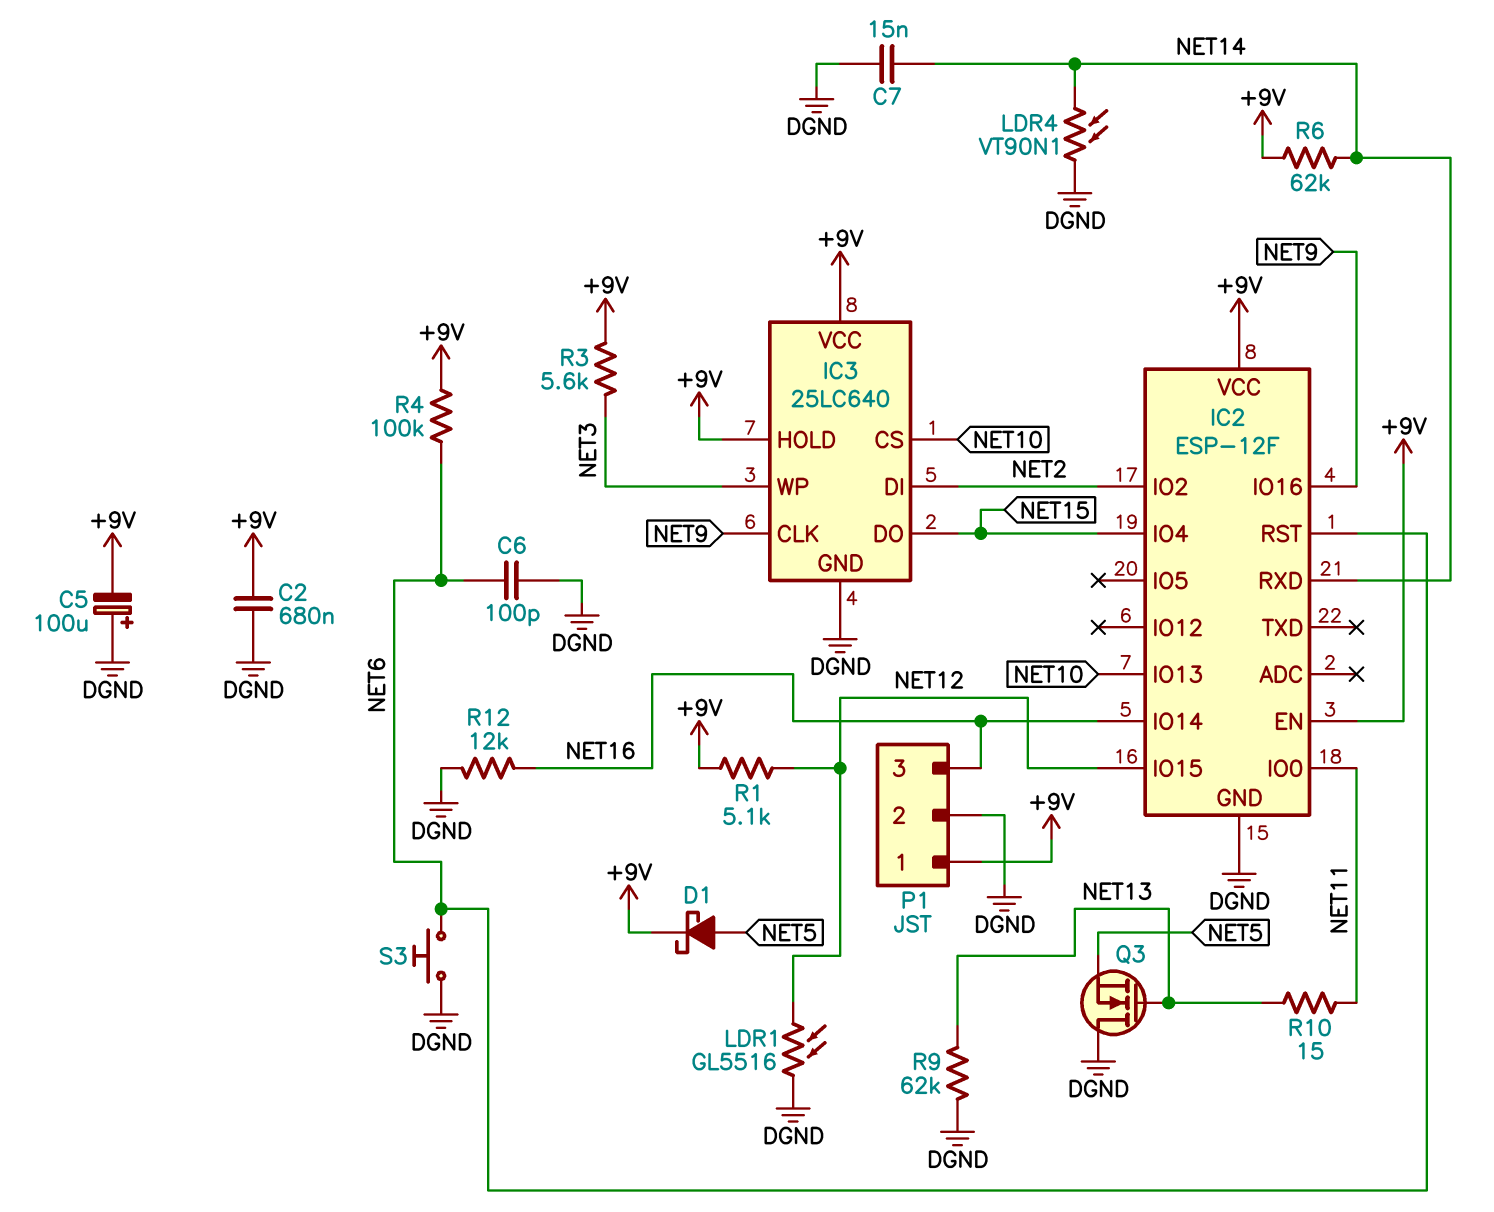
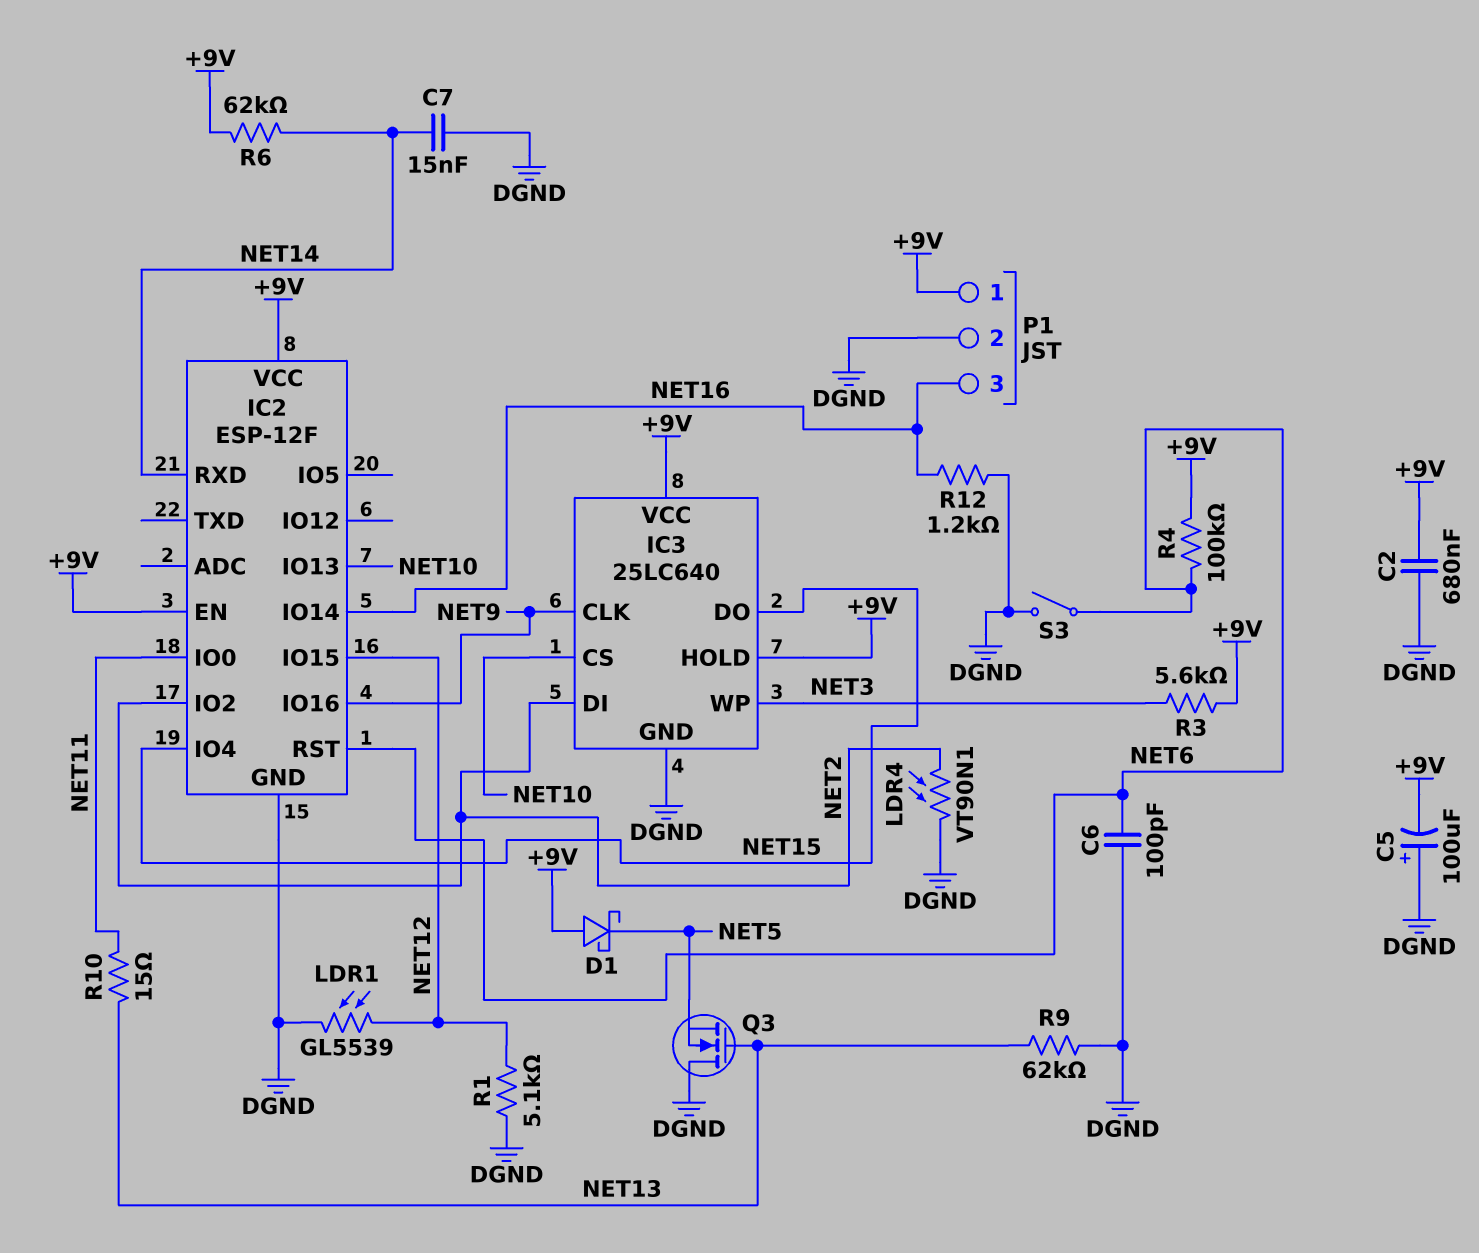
D1: schottky (A NET5, K +9V) -> schottky (A +9V, K NET5)
LDR1: GL5516 (DGND, NET12) -> GL5539 (DGND, NET12)
LDR4: VT90N1 (DGND, NET14) -> VT90N1 (DGND, NET2)
R1: 5.1k (+9V, NET12) -> 5.1k (DGND, NET12)
R12: 12k (DGND, NET16) -> 1.2k (DGND, NET16)
S3: button (DGND, NET6) -> switch (DGND, NET6)

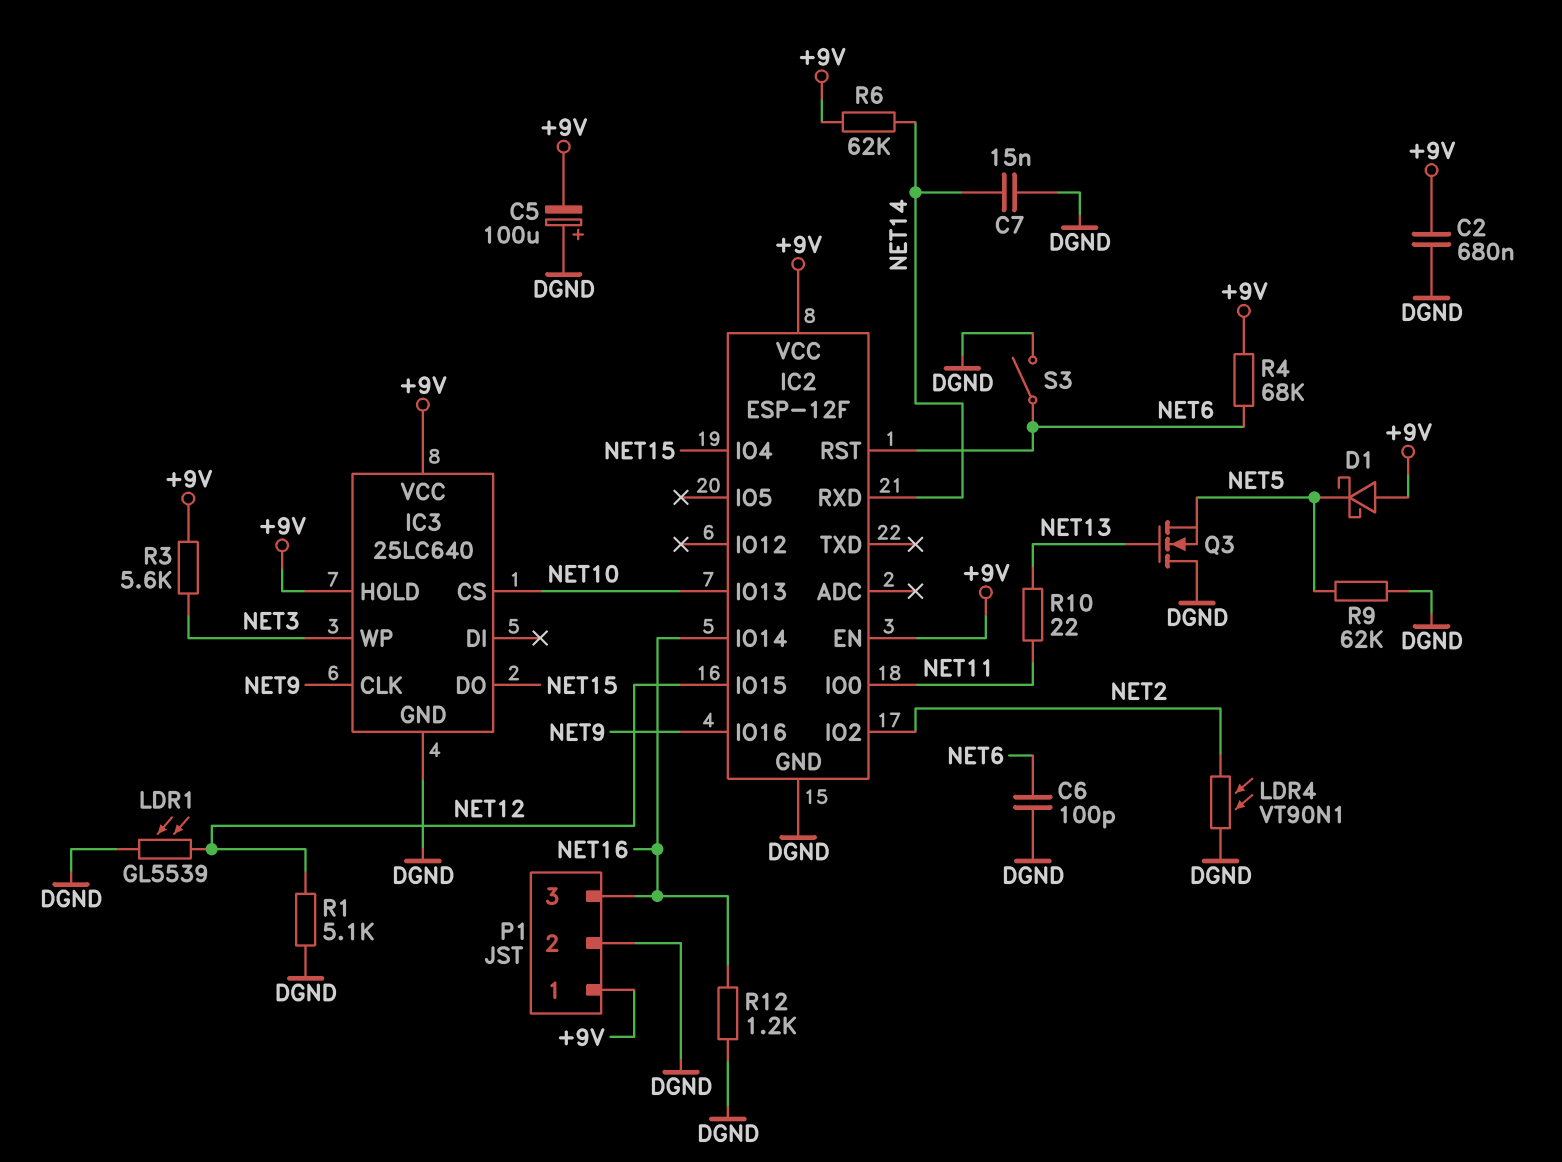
IC3 pin DI: NET2 -> none
R4: 100k (+9V, NET6) -> 68k (+9V, NET6)
R9: 62k (DGND, NET13) -> 62k (DGND, NET5)
R10: 15 (NET11, NET13) -> 22 (NET11, NET13)

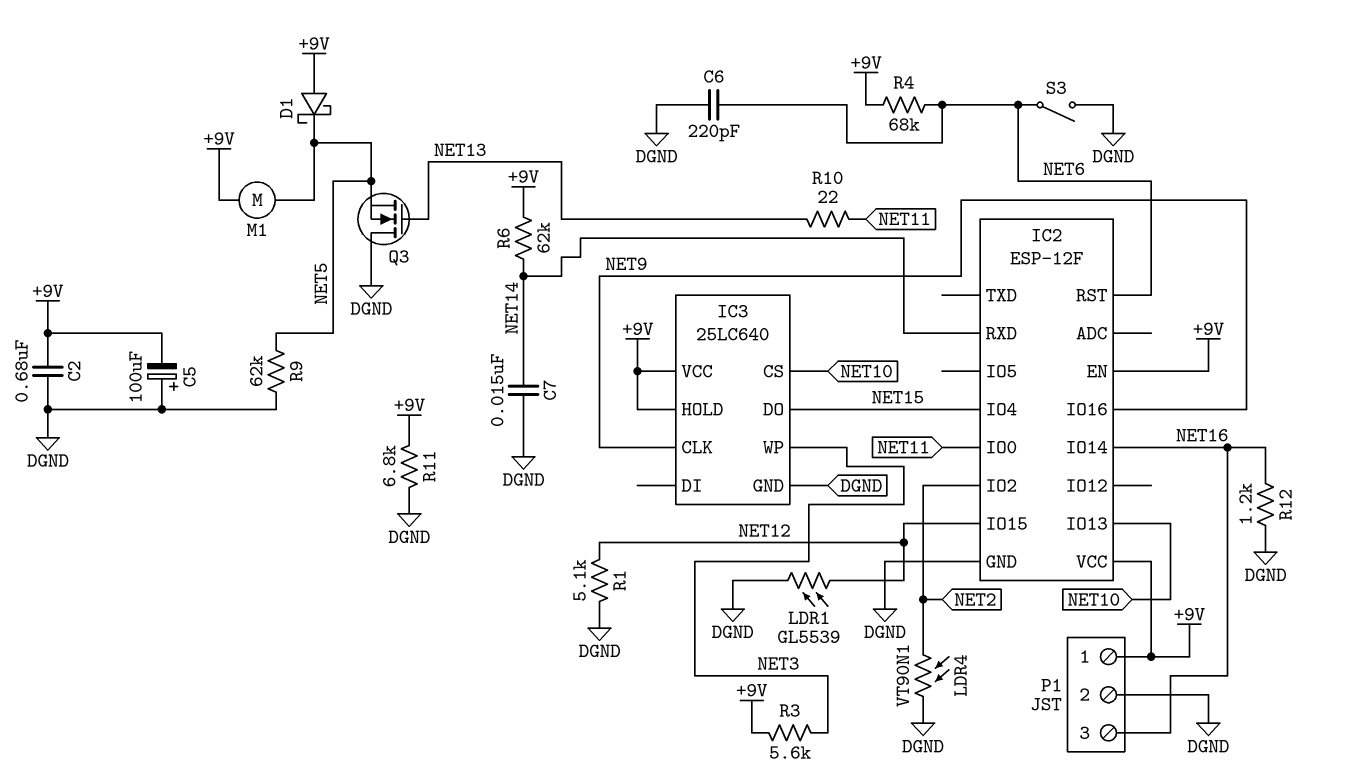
C6: 100pF (DGND, NET6) -> 220pF (DGND, NET6)
M1: none -> motor (+9V, NET5)
R11: none -> 6.8k (+9V, DGND)

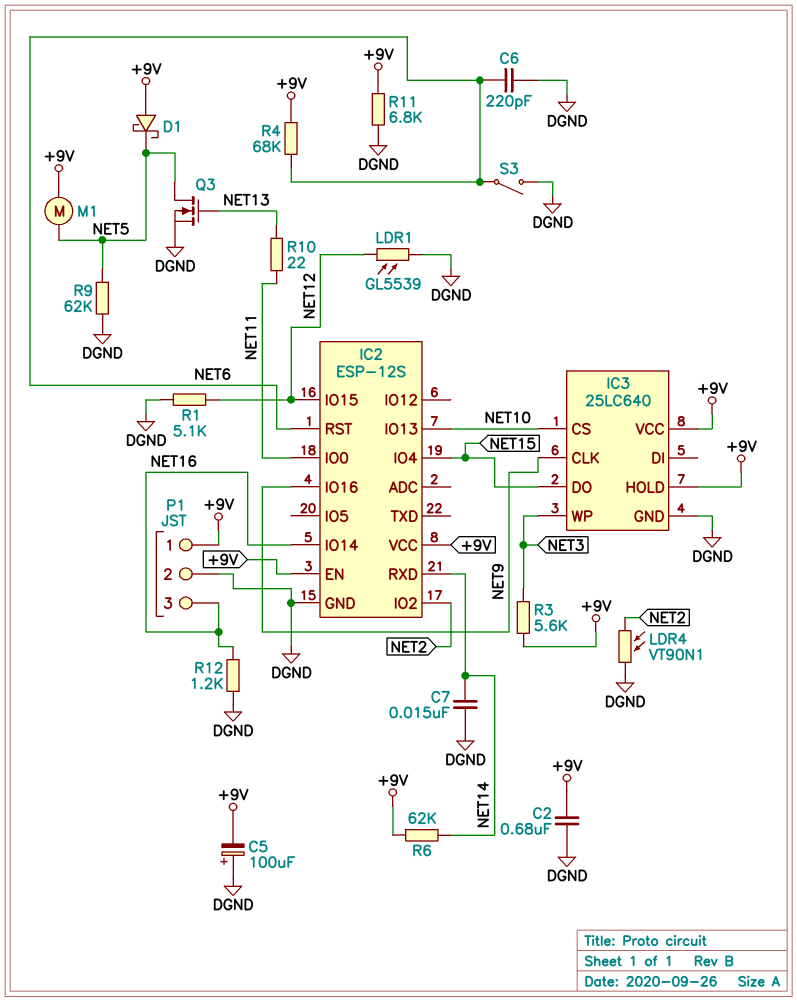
IC2: ESP-12F -> ESP-12S
Q3: NMOS (G NET13, D DGND, S NET5) -> NMOS (G NET13, D NET5, S DGND)

